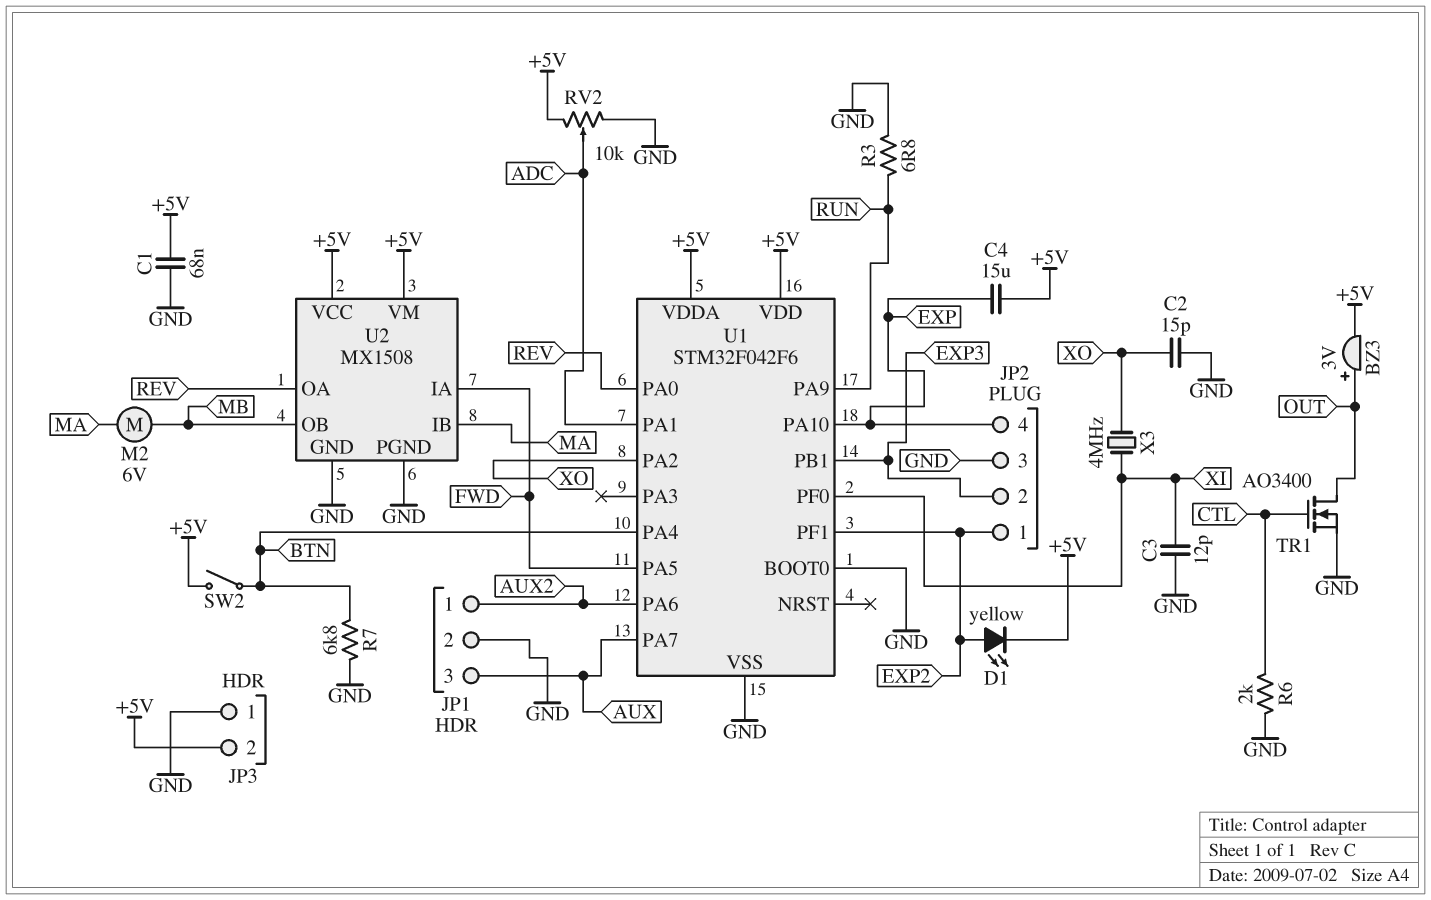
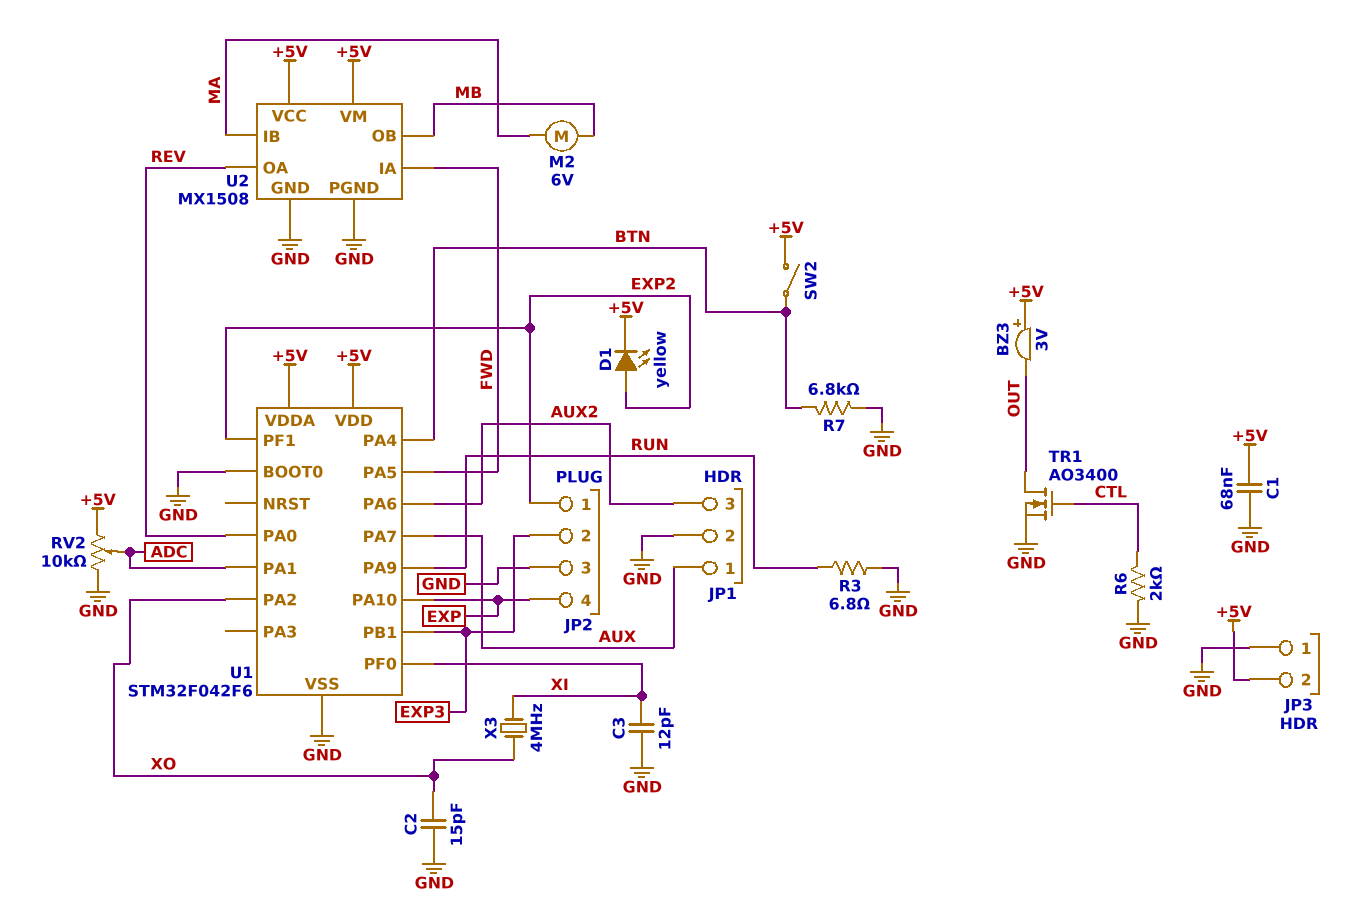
BZ3: buzzer 3V (plus OUT, minus +5V) -> buzzer 3V (plus +5V, minus OUT)
C4: 15uF (+5V, EXP) -> none
JP1 pin 1: AUX2 -> AUX
JP1 pin 3: AUX -> AUX2

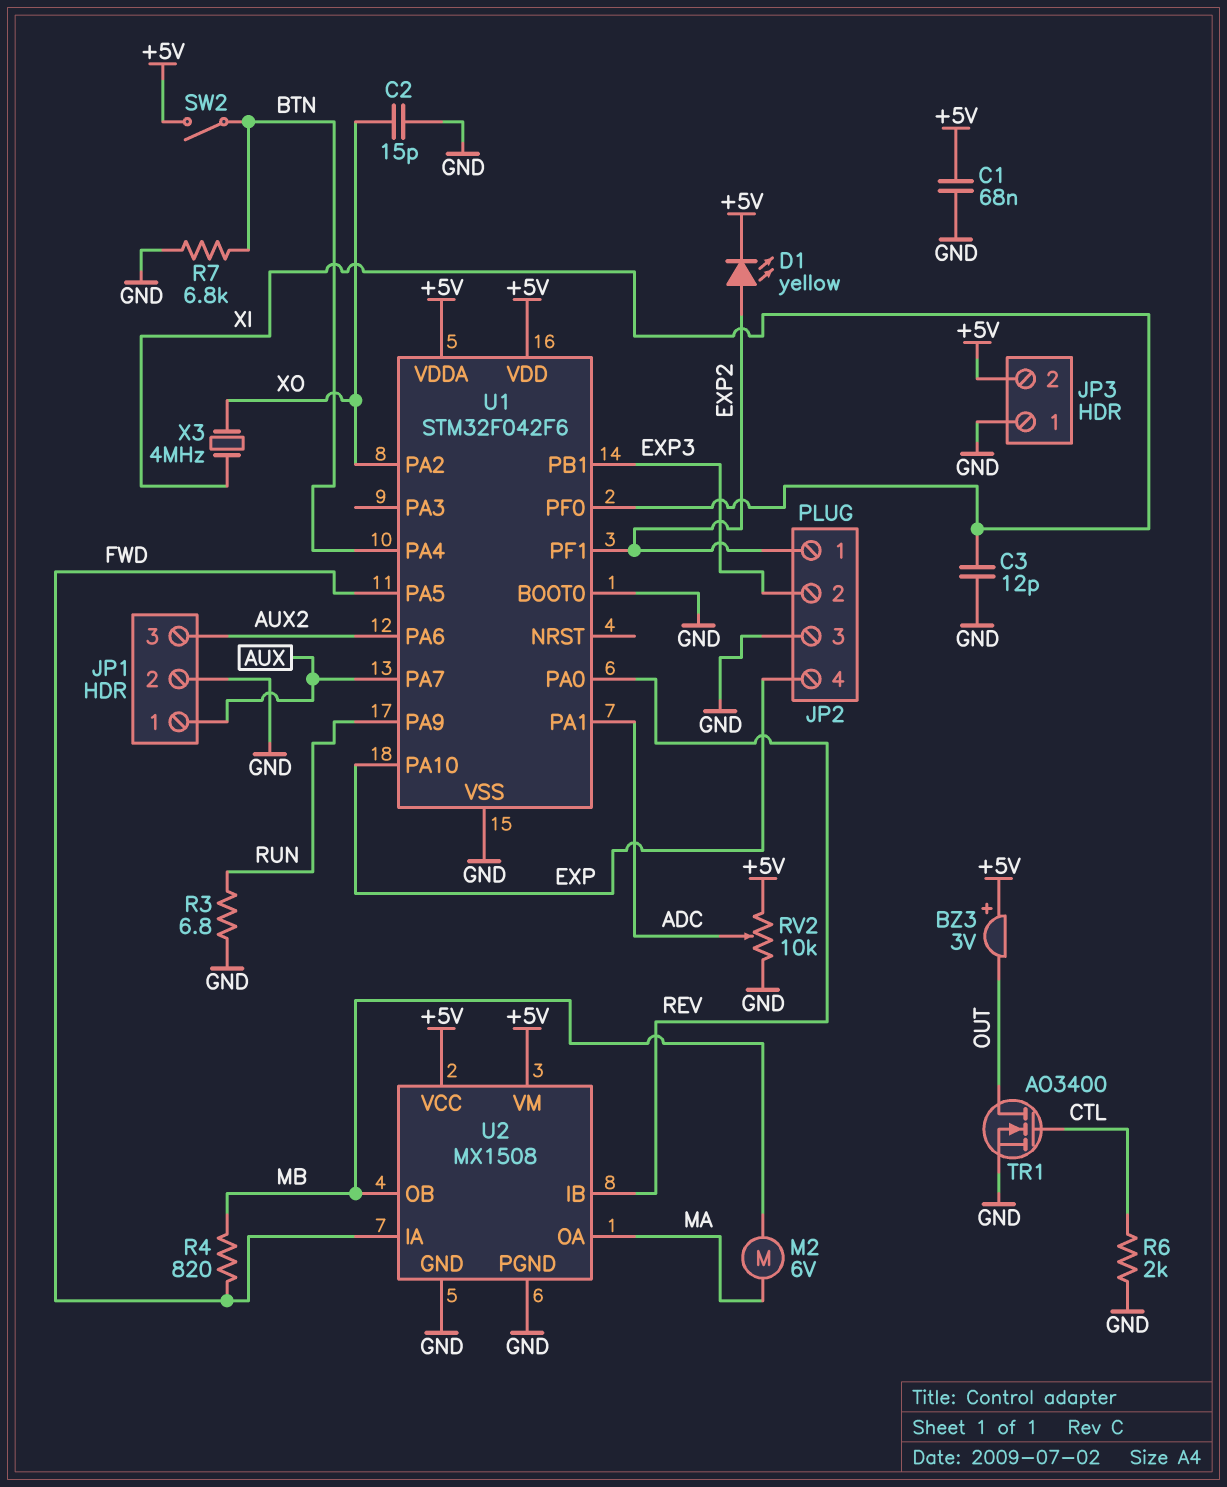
R4: none -> 820 (FWD, MB)
U2 pin IB: MA -> REV
U2 pin OA: REV -> MA

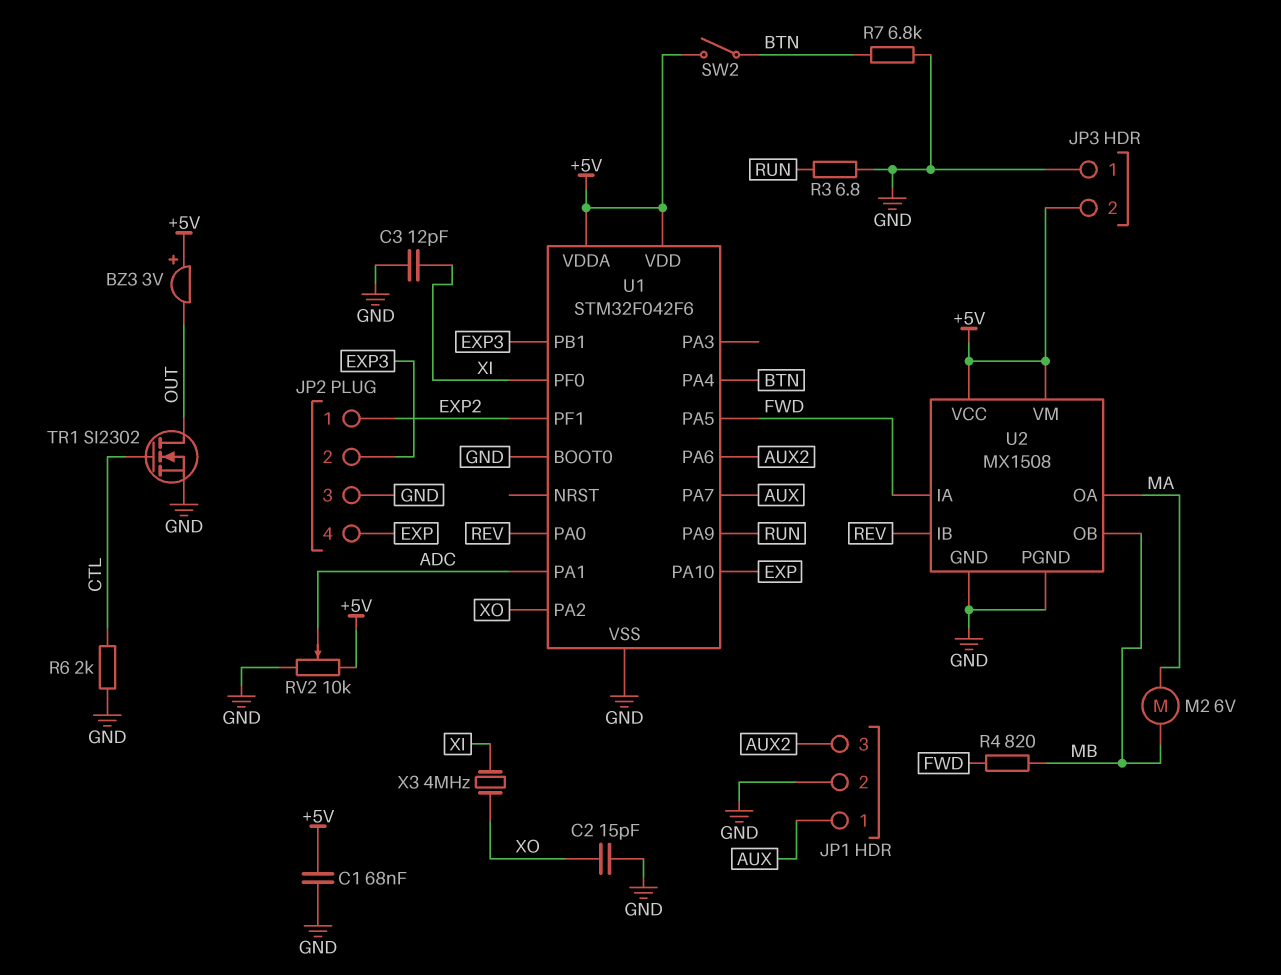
D1: LED yellow (A EXP2, K +5V) -> none
TR1: NMOS AO3400 (G CTL, D OUT, S GND) -> NMOS SI2302 (G CTL, D OUT, S GND)

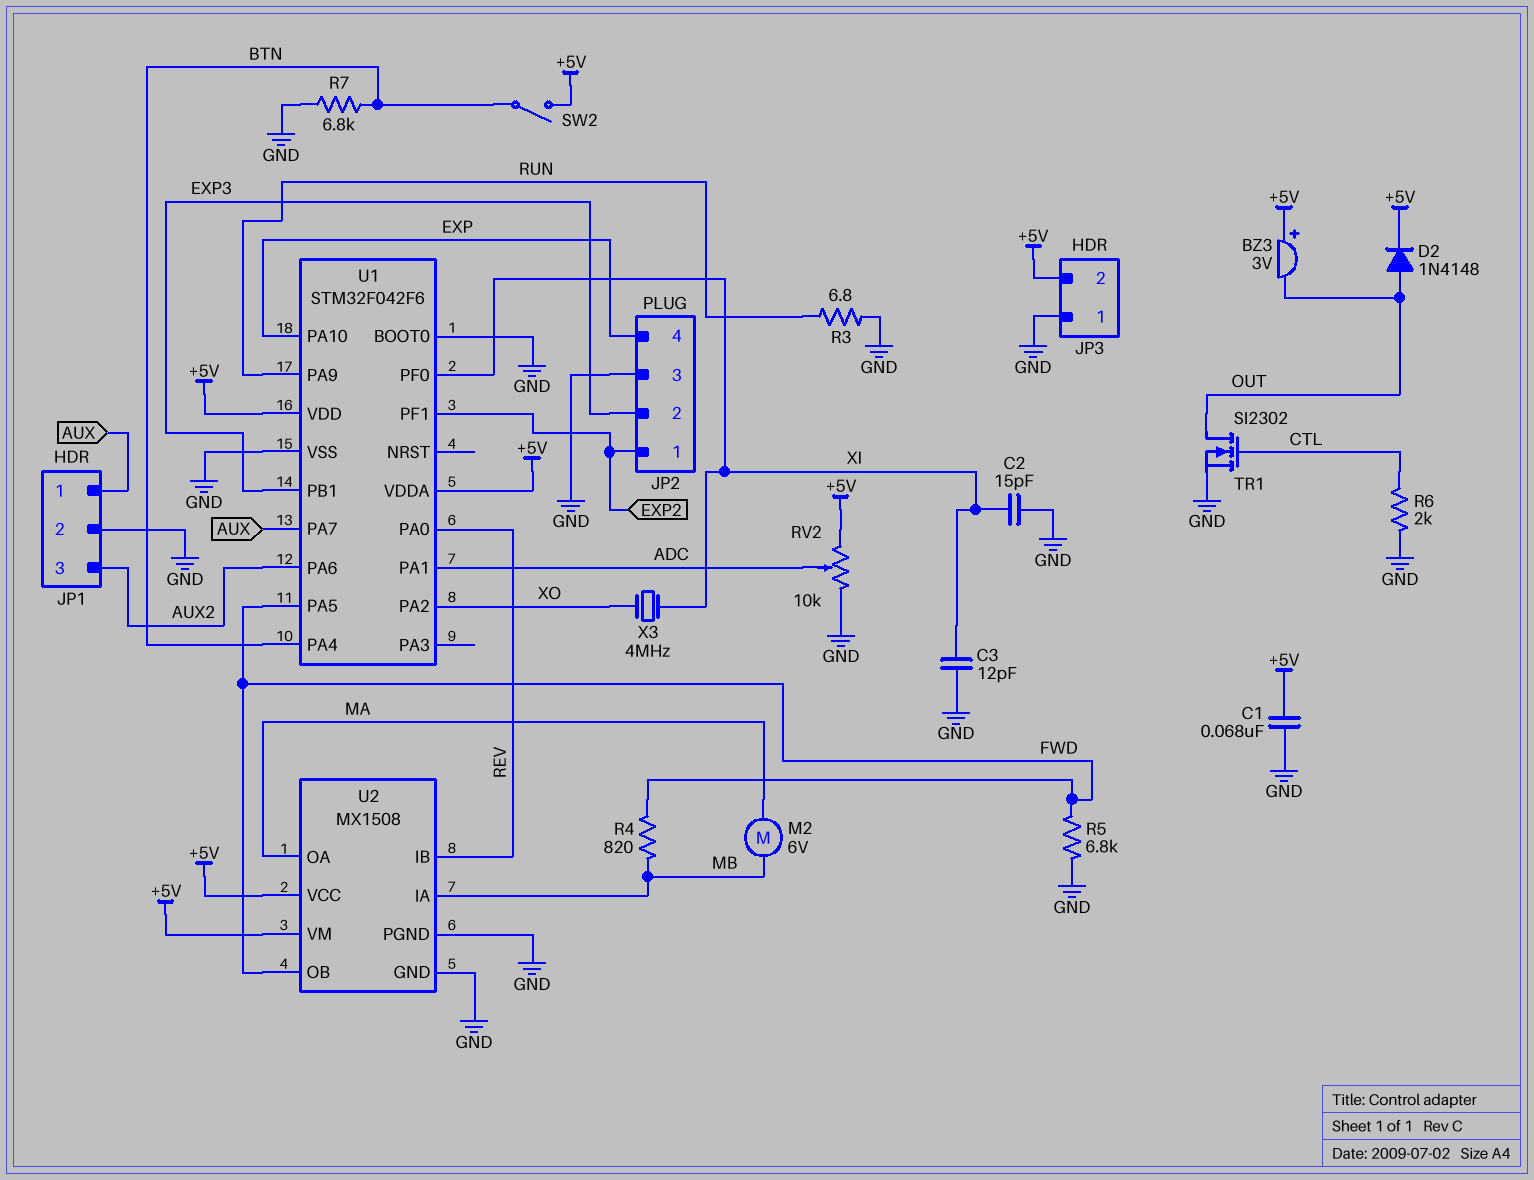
C2: 15pF (GND, XO) -> 15pF (GND, XI)
D2: none -> diode 1N4148 (A OUT, K +5V)
R5: none -> 6.8k (FWD, GND)
U2 pin IA: FWD -> MB
U2 pin OB: MB -> FWD

